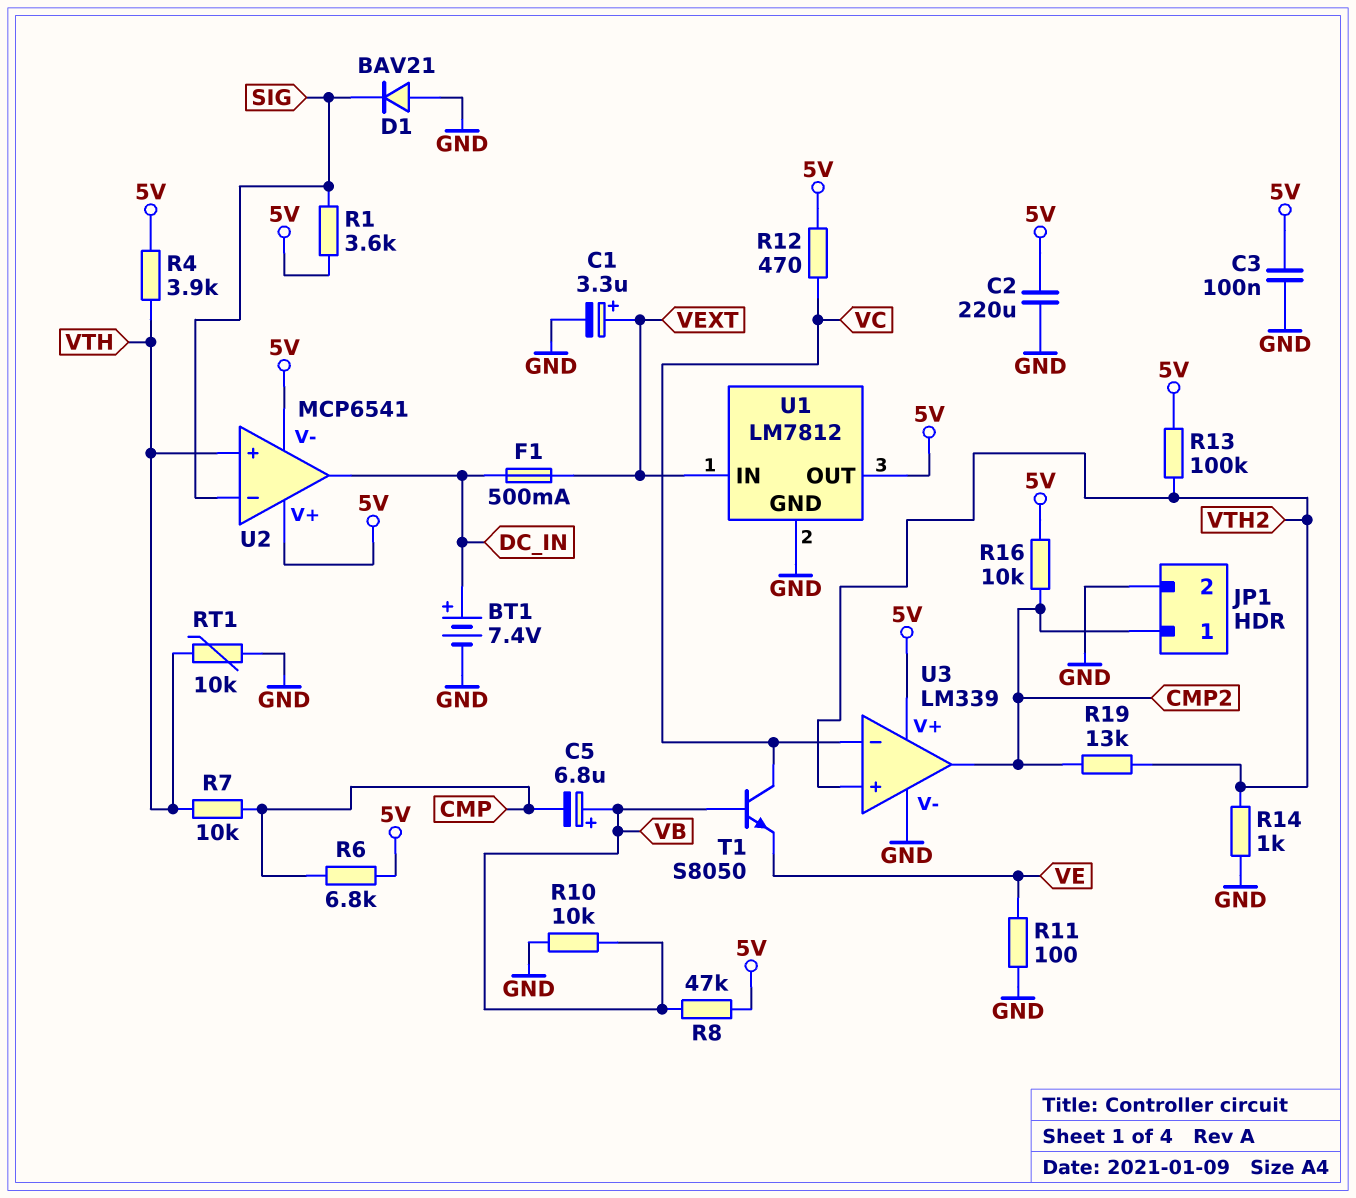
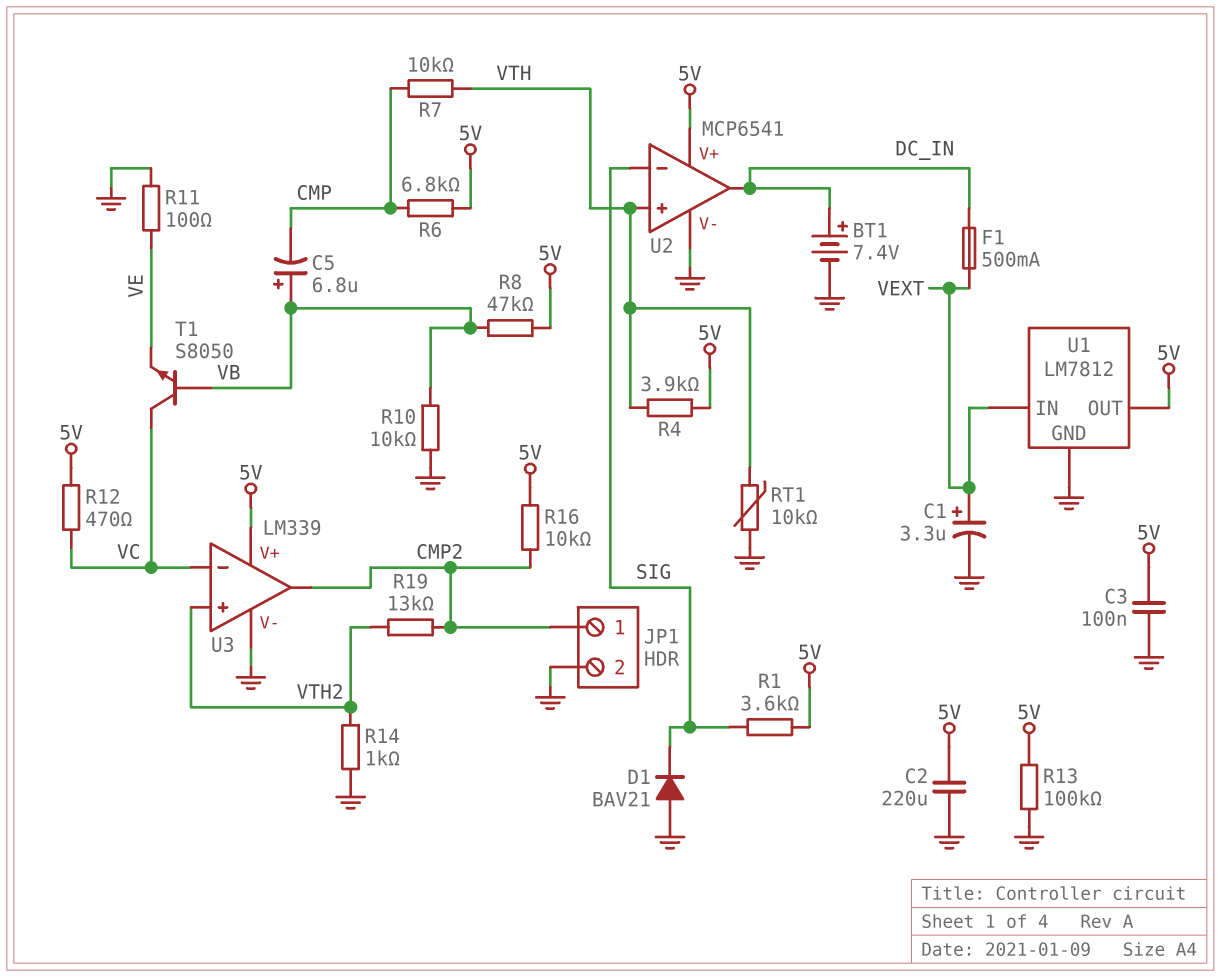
R13: 100k (5V, VTH2) -> 100k (5V, GND)
U2 pin V-: 5V -> GND

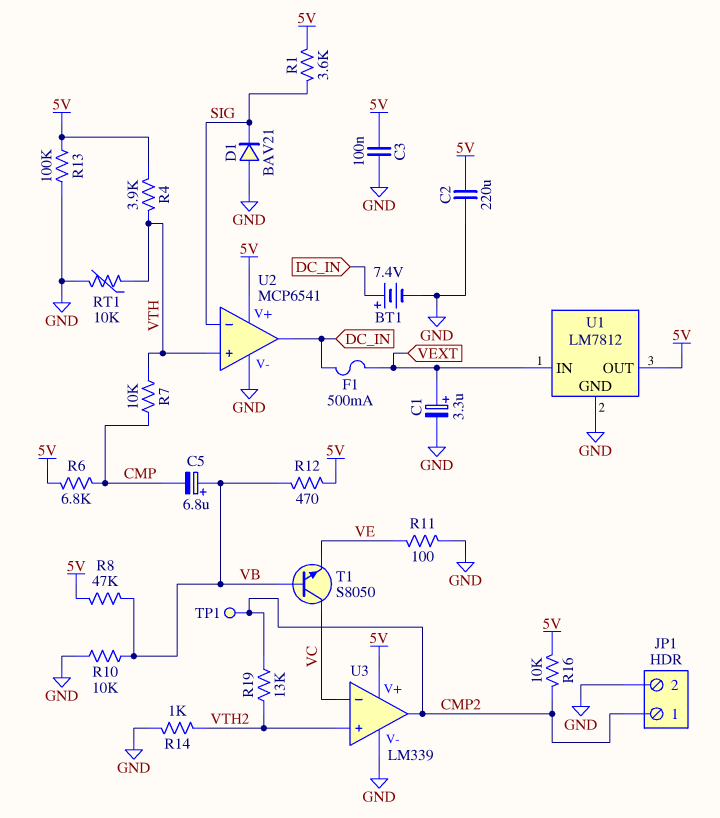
R12: 470 (5V, VC) -> 470 (5V, VB)
TP1: none -> test point (CMP2)

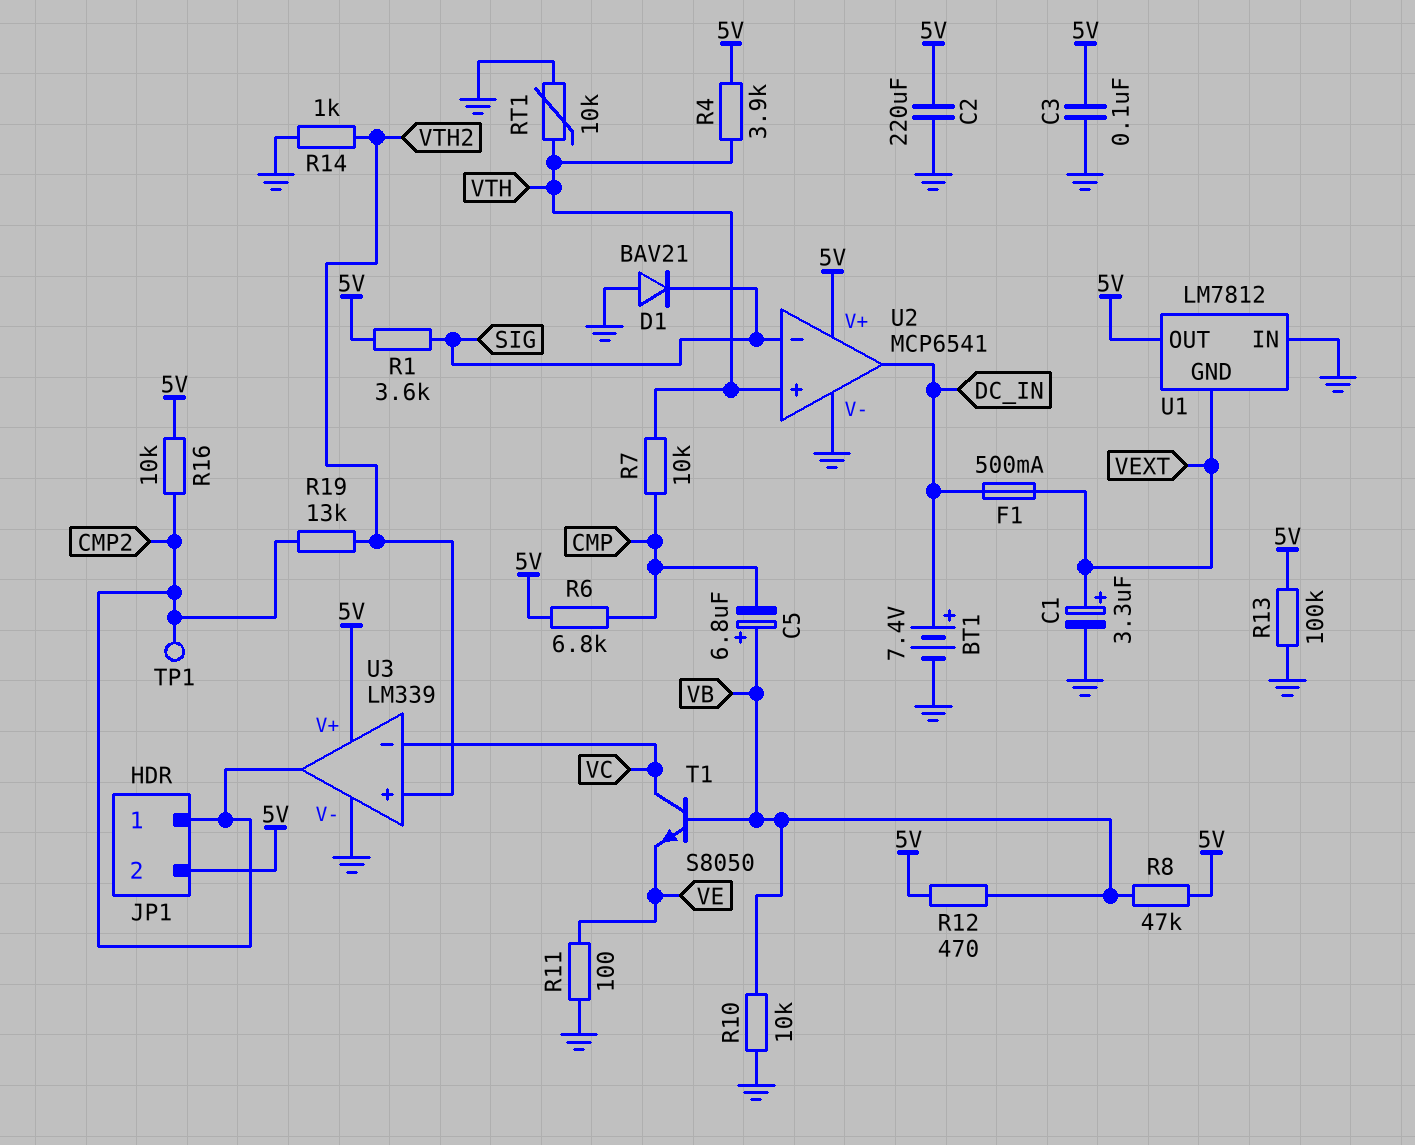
JP1 pin 2: GND -> 5V
U1 pin GND: GND -> VEXT
U1 pin IN: VEXT -> GND

